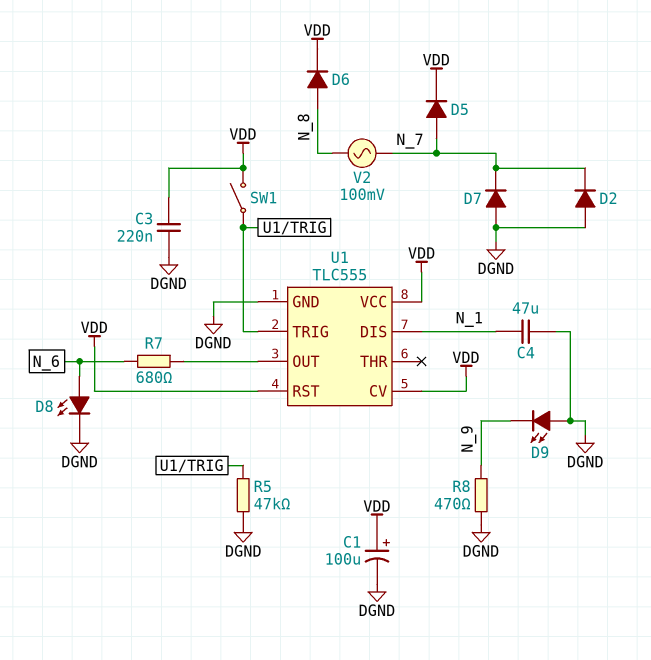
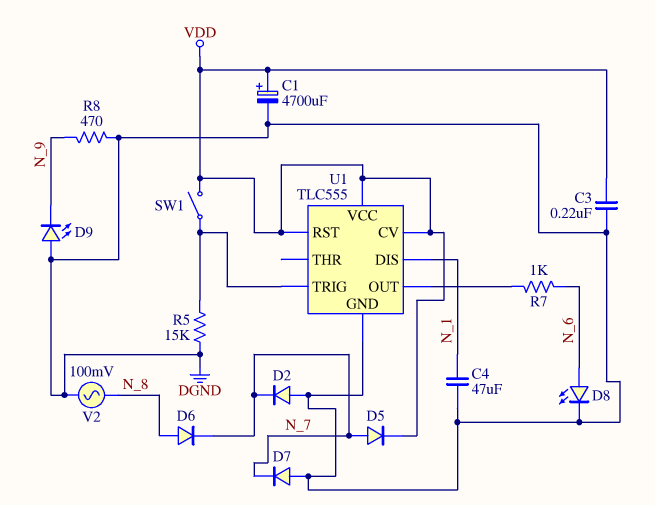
C1: 100uF (plus VDD, minus DGND) -> 4700uF (plus VDD, minus DGND)
D6: diode (A N_8, K VDD) -> diode (A N_8, K N_7)
R5: 47k (DGND, U1/TRIG) -> 15k (DGND, U1/TRIG)
R7: 680 (N_6, U1/OUT) -> 1k (N_6, U1/OUT)
V2: AC 100mV (N_7, N_8) -> AC 100mV (DGND, N_8)

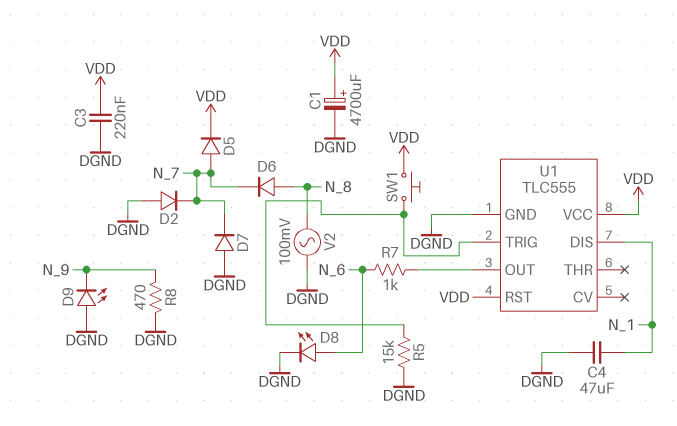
SW1: switch (U1/TRIG, VDD) -> button (U1/TRIG, VDD)
U1 pin CV: VDD -> none

